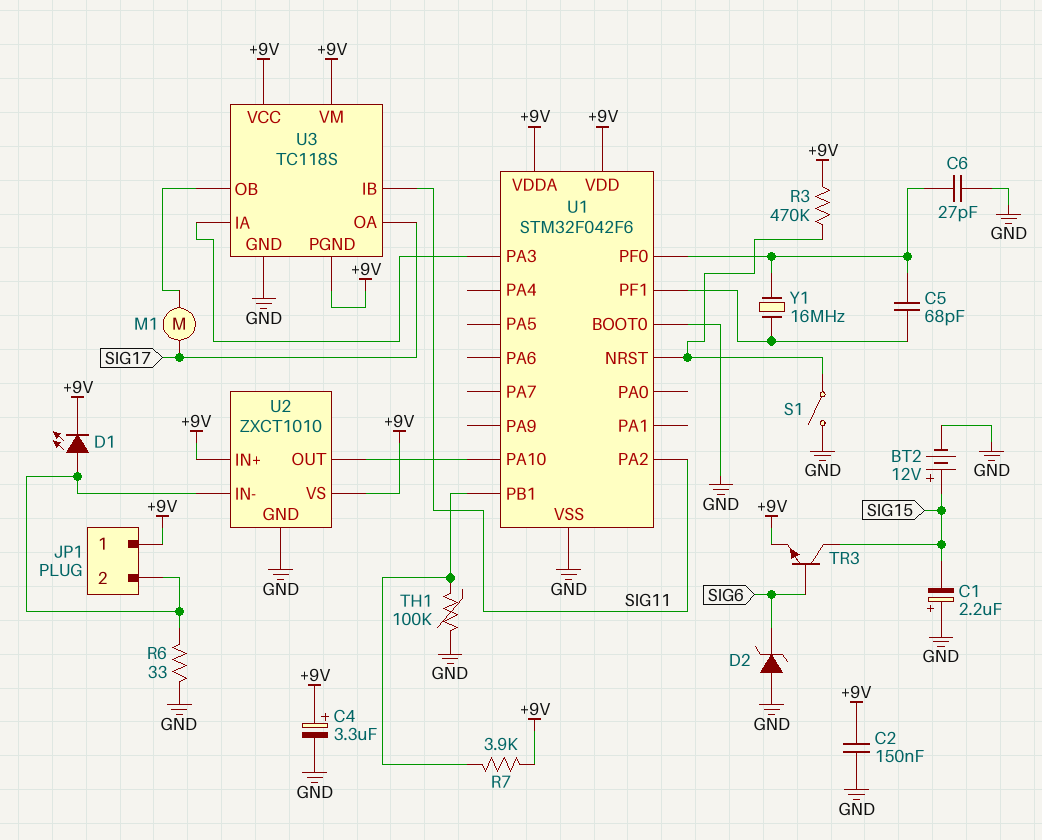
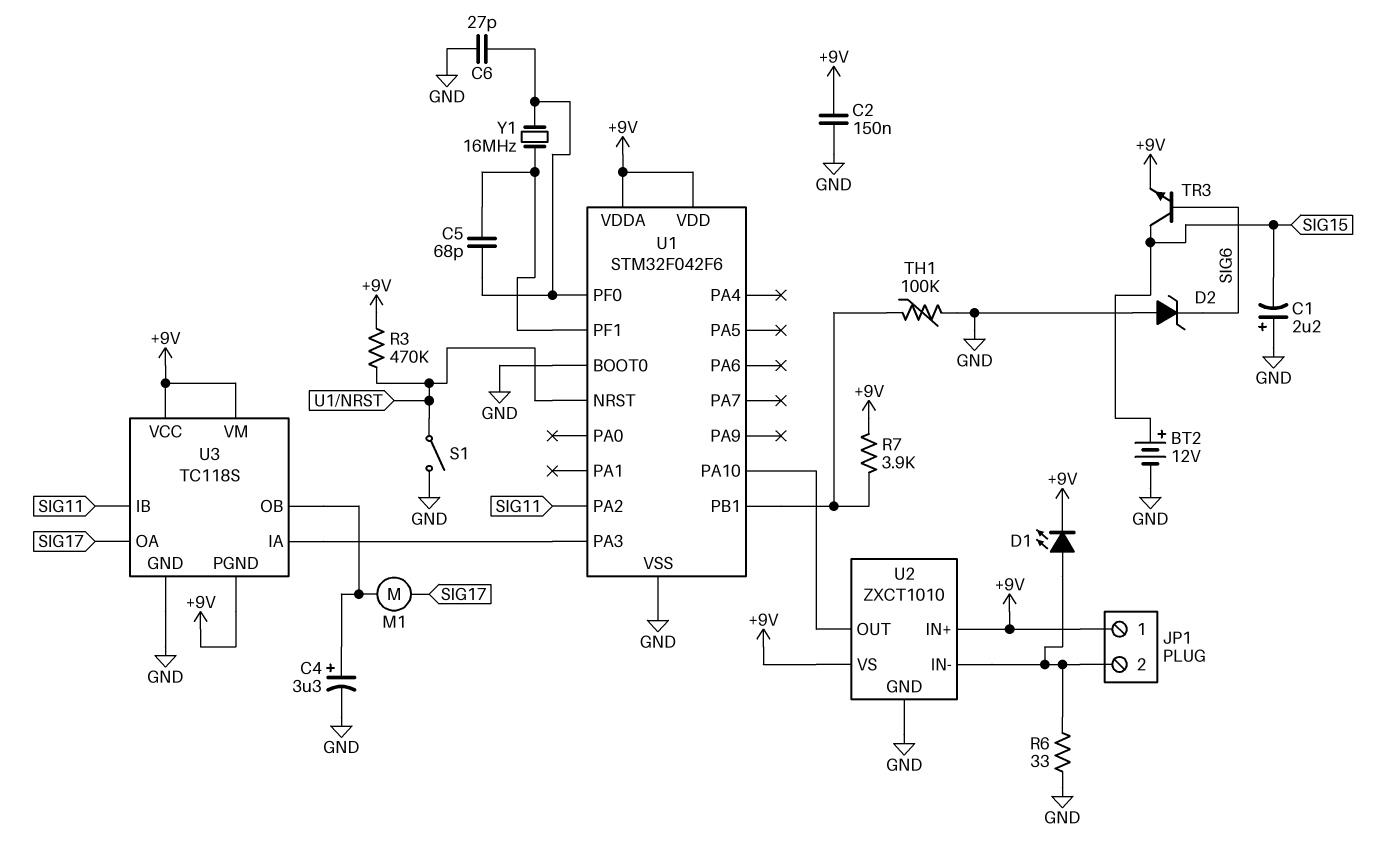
C4: 3.3uF (plus +9V, minus GND) -> 3.3uF (plus U3/OB, minus GND)

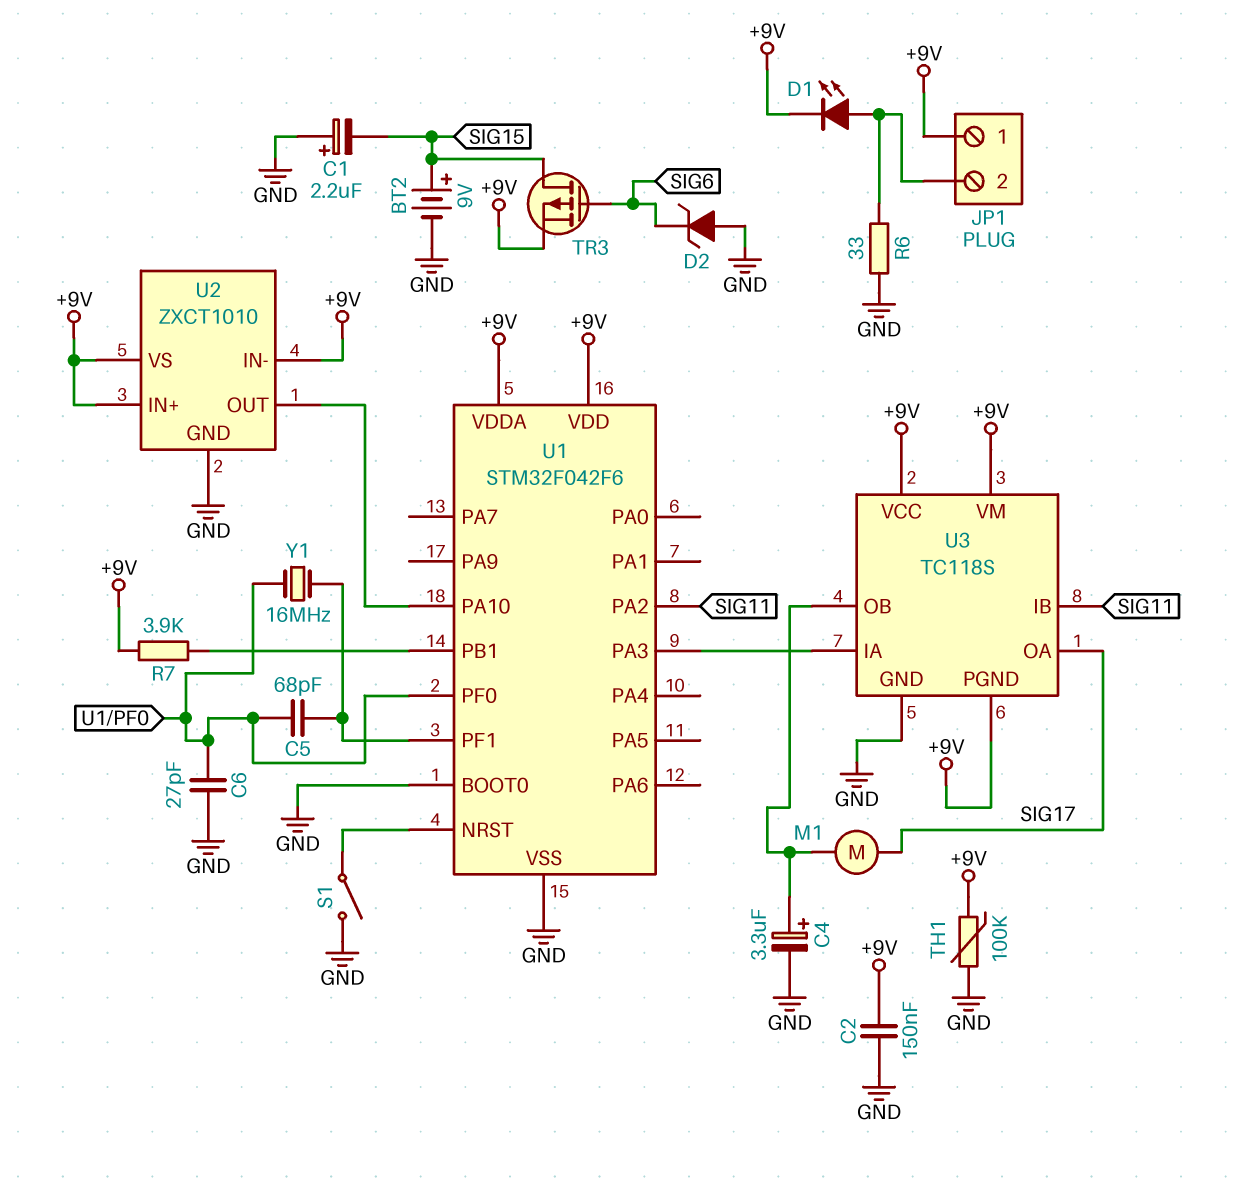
BT2: 12V (plus SIG15, minus GND) -> 9V (plus SIG15, minus GND)
R3: 470k (+9V, U1/NRST) -> none
TH1: 100k (GND, U1/PB1) -> 100k (+9V, GND)
TR3: NPN (B SIG6, C SIG15, E +9V) -> PMOS (G SIG6, D SIG15, S +9V)
U2 pin IN-: JP1/2 -> +9V

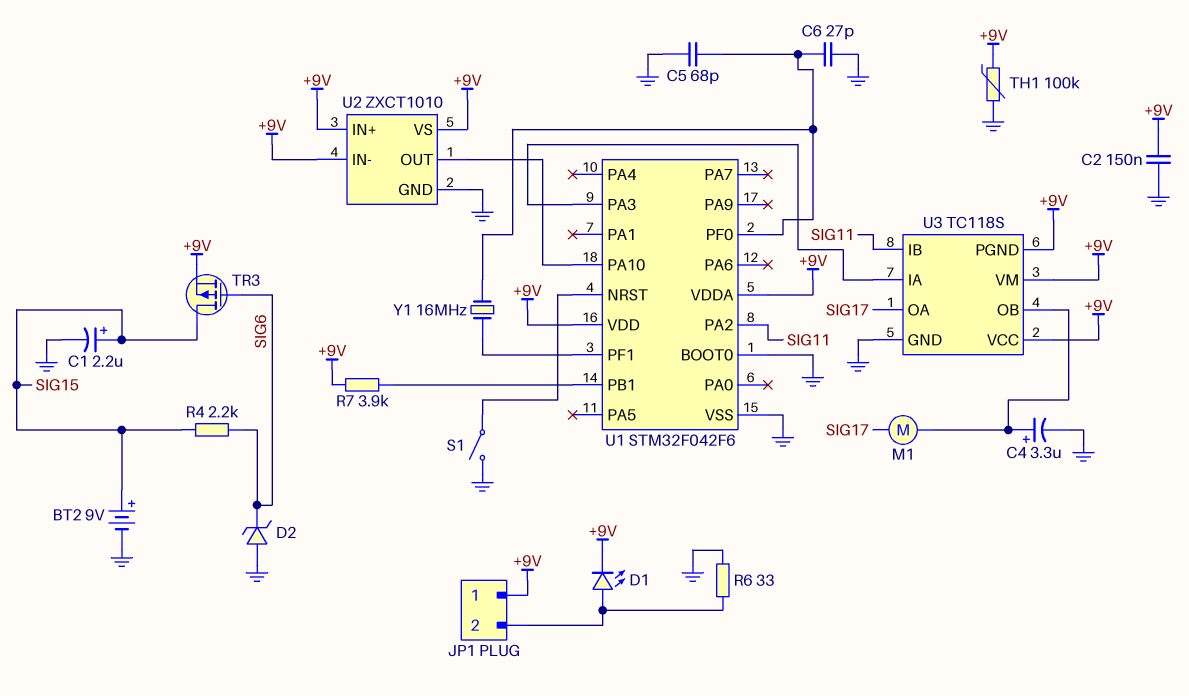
C1: 2.2uF (plus GND, minus SIG15) -> 2.2uF (plus SIG15, minus GND)
C5: 68pF (U1/PF0, U1/PF1) -> 68pF (GND, U1/PF0)
R4: none -> 2.2k (SIG6, SIG15)

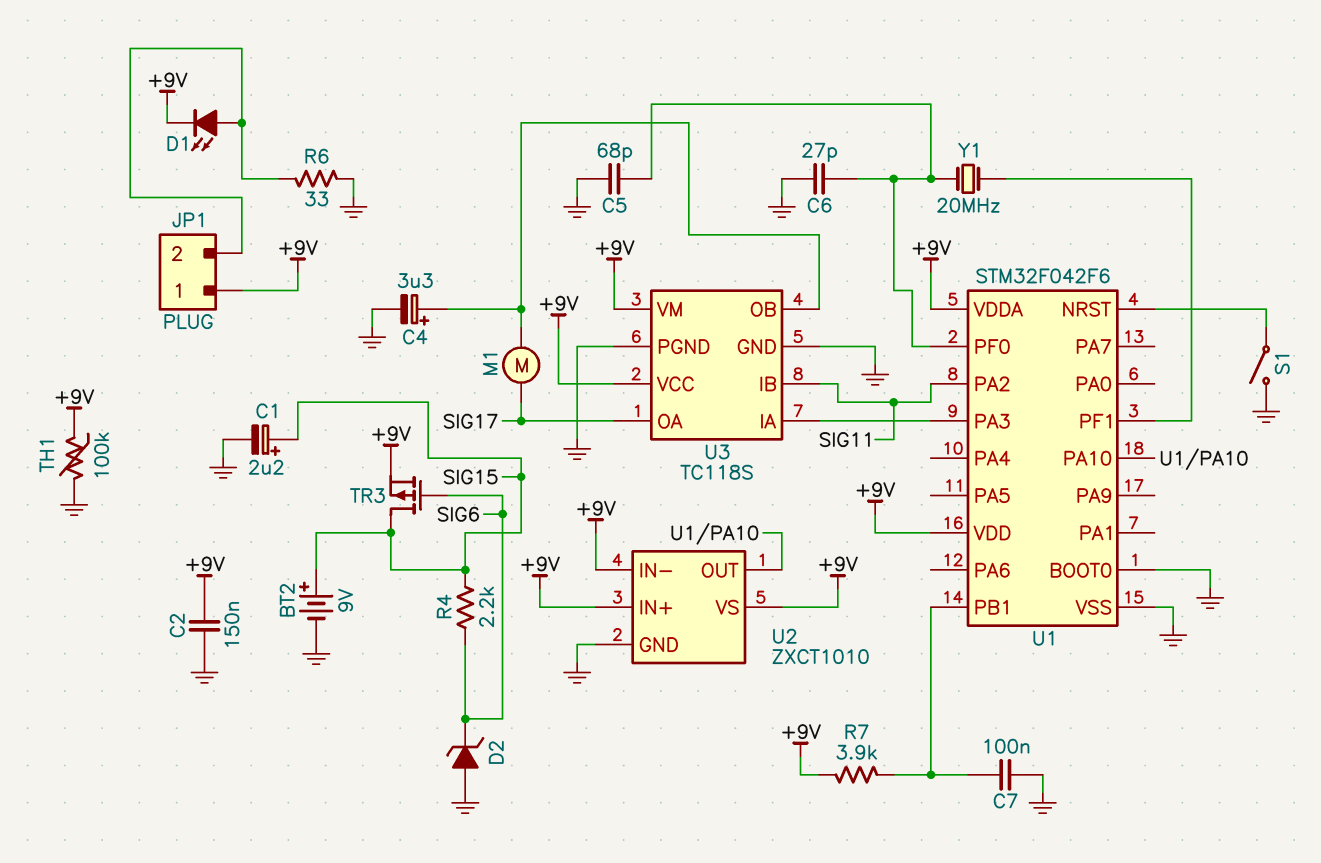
C7: none -> 100nF (GND, U1/PB1)
U3 pin PGND: +9V -> GND
Y1: 16MHz (U1/PF0, U1/PF1) -> 20MHz (U1/PF0, U1/PF1)

